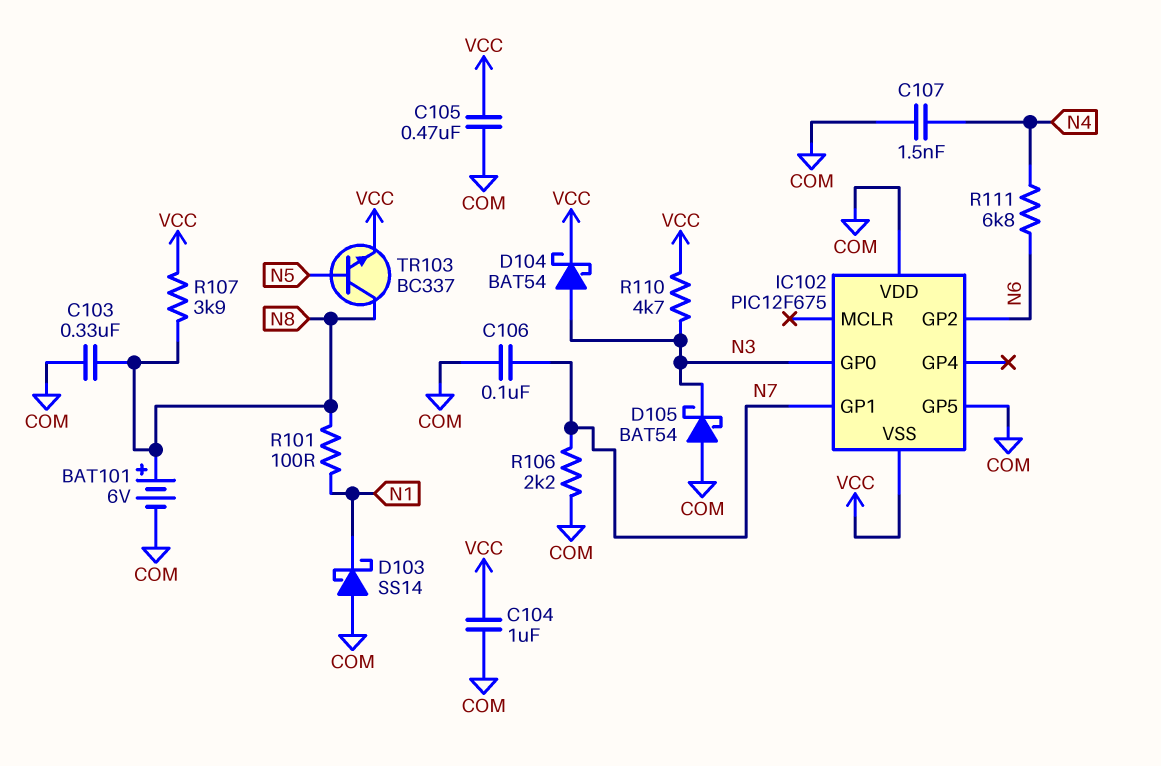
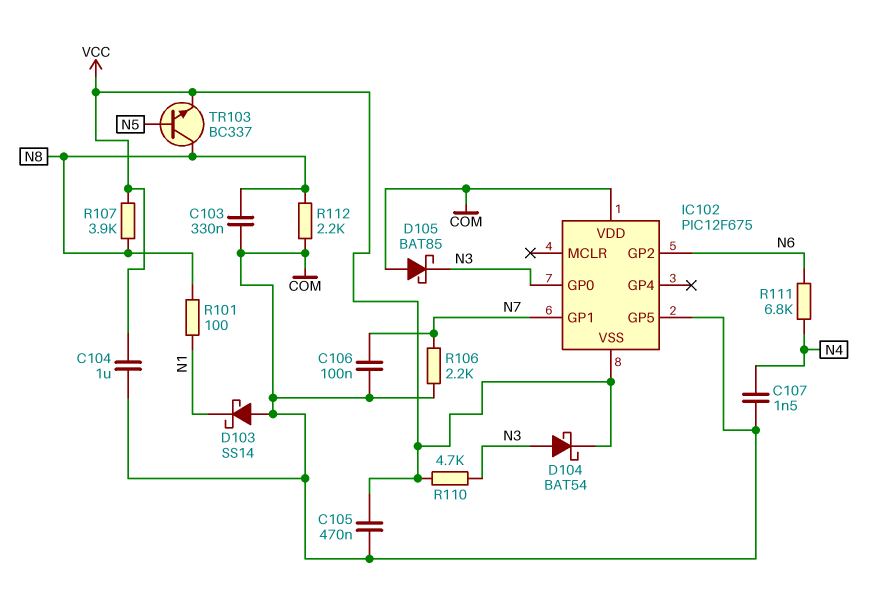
BAT101: 6V (plus N8, minus COM) -> none
D105: schottky BAT54 (A COM, K N3) -> schottky BAT85 (A COM, K N3)
R112: none -> 2.2k (COM, N8)

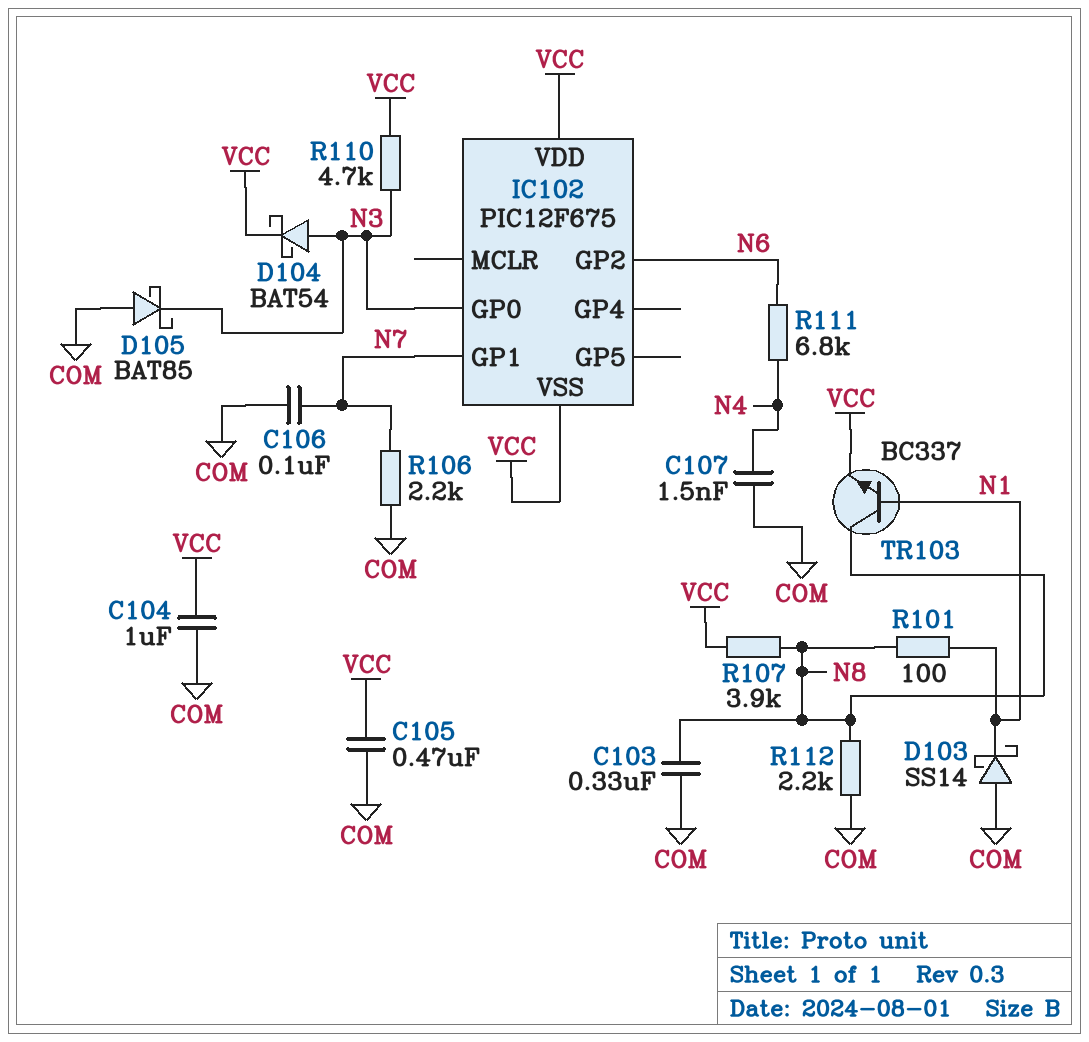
IC102 pin GP5: COM -> none
IC102 pin VDD: COM -> VCC
TR103: NPN BC337 (B N5, C N8, E VCC) -> NPN BC337 (B N1, C N8, E VCC)

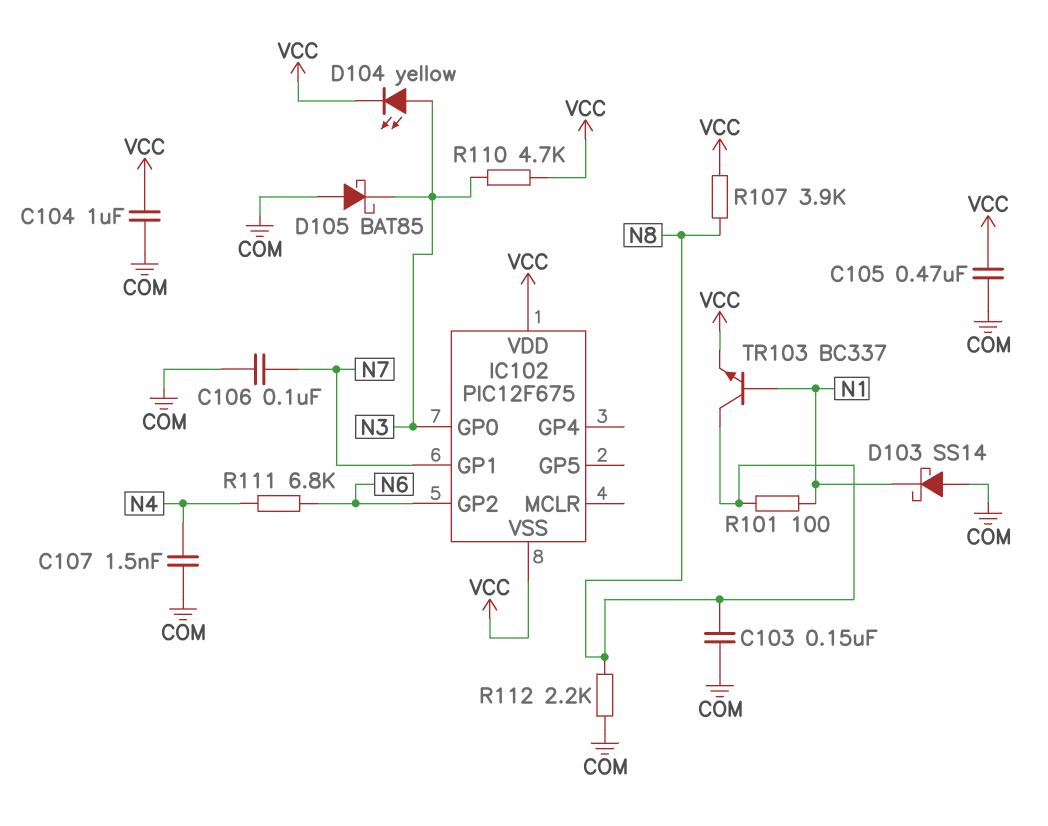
C103: 330nF (COM, N8) -> 150nF (COM, N8)
D104: schottky BAT54 (A N3, K VCC) -> LED yellow (A N3, K VCC)
R106: 2.2k (COM, N7) -> none

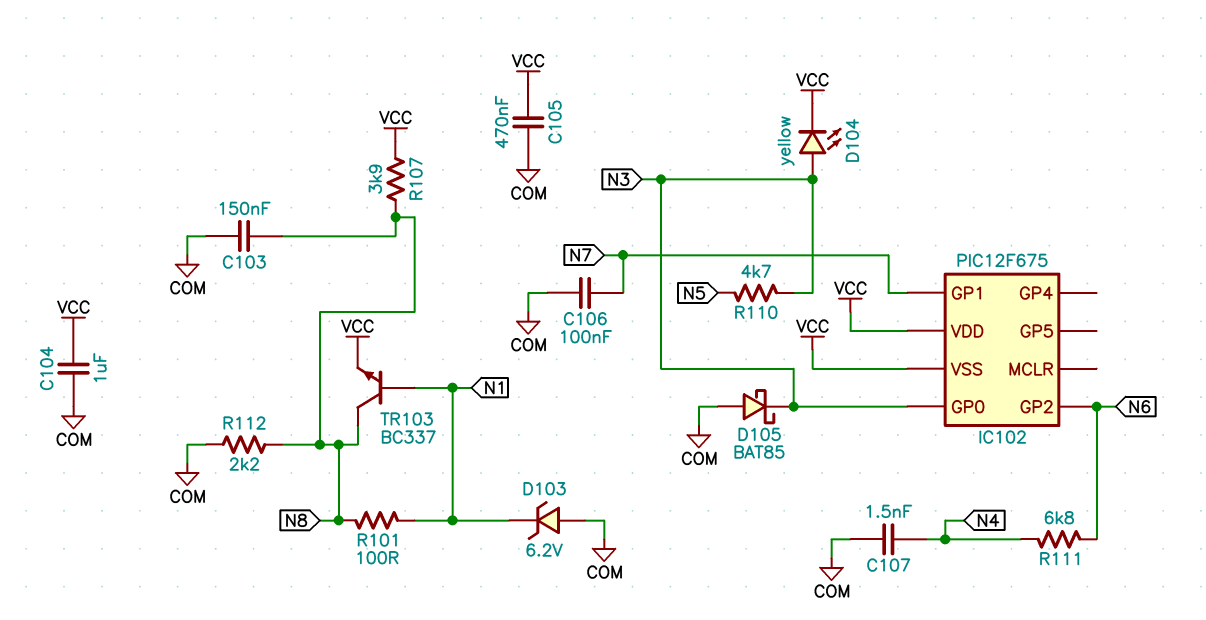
D103: schottky SS14 (A COM, K N1) -> zener 6.2V (A COM, K N1)
R110: 4.7k (N3, VCC) -> 4.7k (N3, N5)

